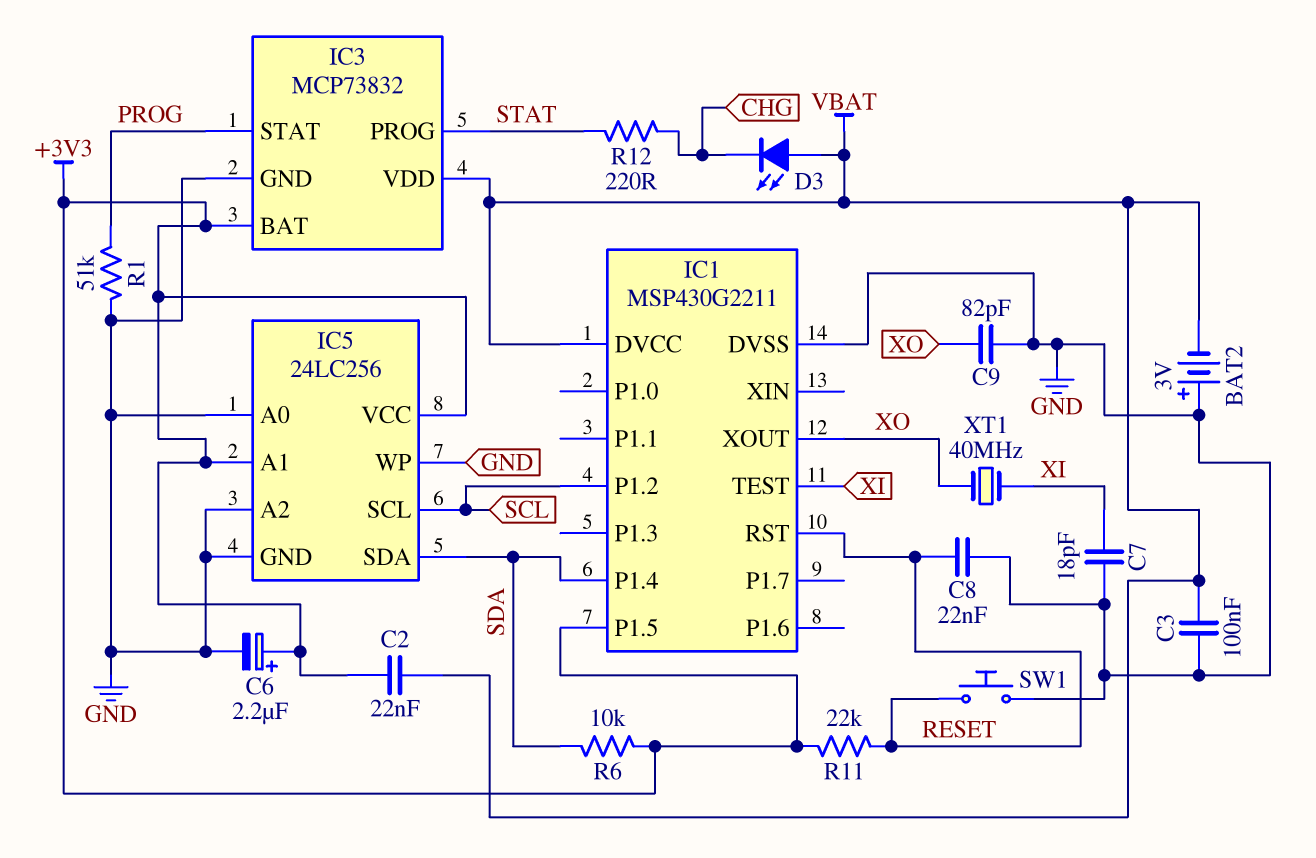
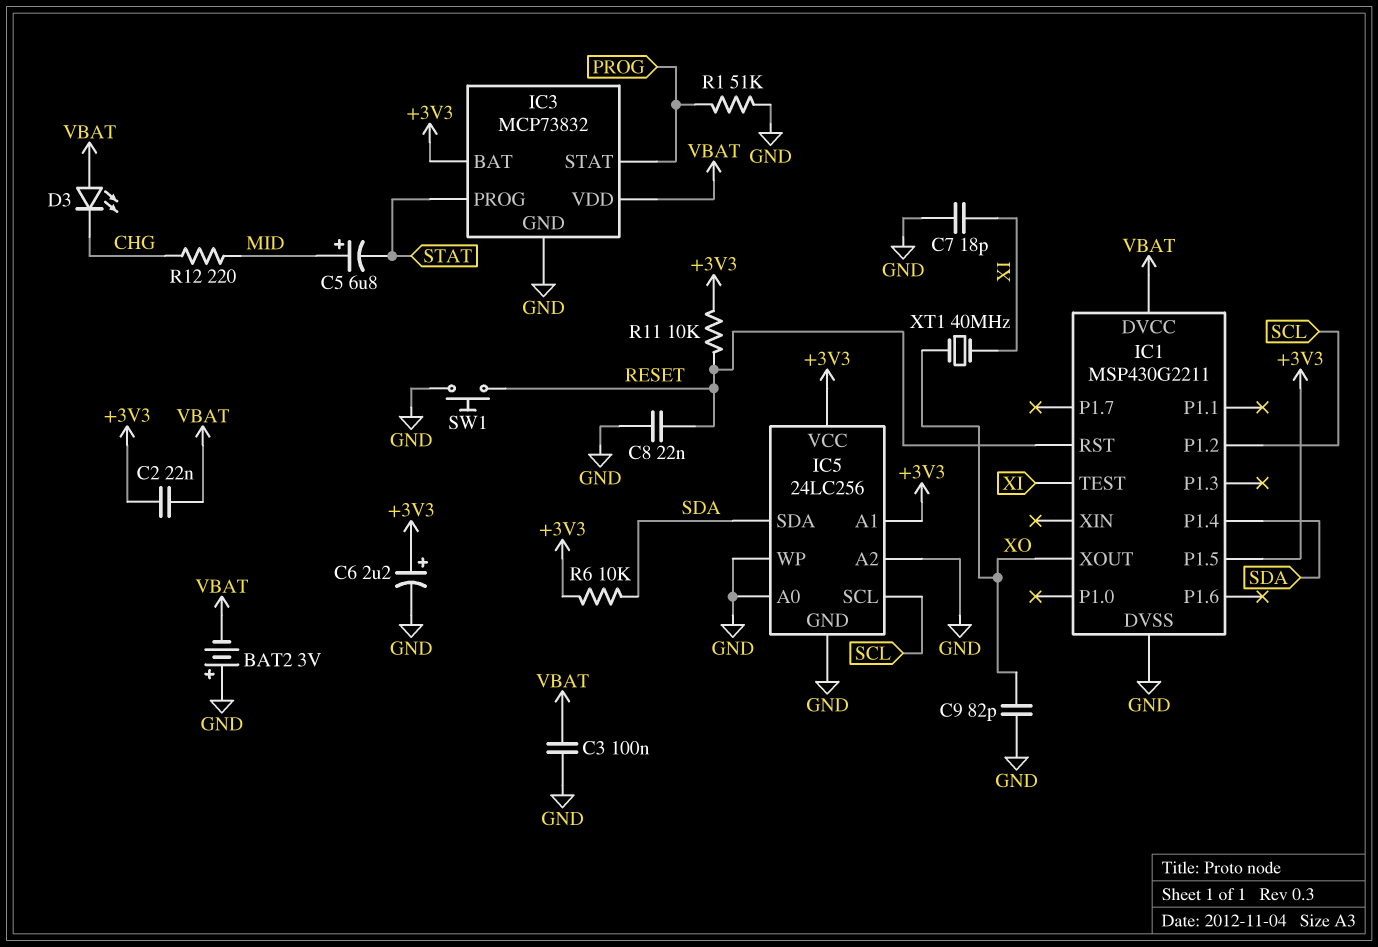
C5: none -> 6.8uF (plus MID, minus STAT)
R11: 22k (+3V3, RESET) -> 10k (+3V3, RESET)
R12: 220 (CHG, STAT) -> 220 (CHG, MID)

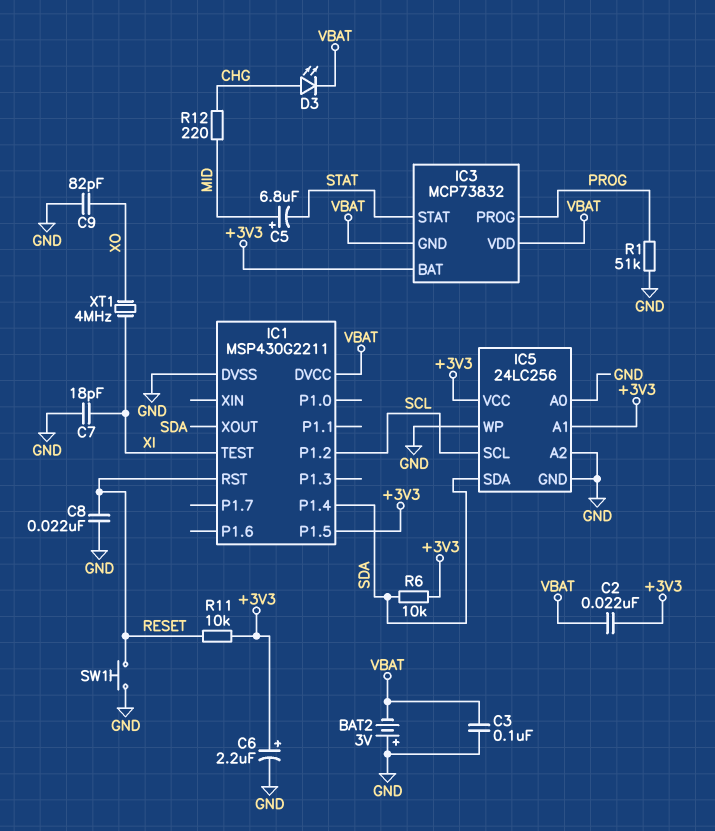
D3: LED (A VBAT, K CHG) -> LED (A CHG, K VBAT)
IC1 pin XOUT: XO -> SDA
IC3 pin GND: GND -> VBAT
IC3 pin PROG: STAT -> PROG
IC3 pin STAT: PROG -> STAT
XT1: 40MHz (XI, XO) -> 4MHz (XI, XO)

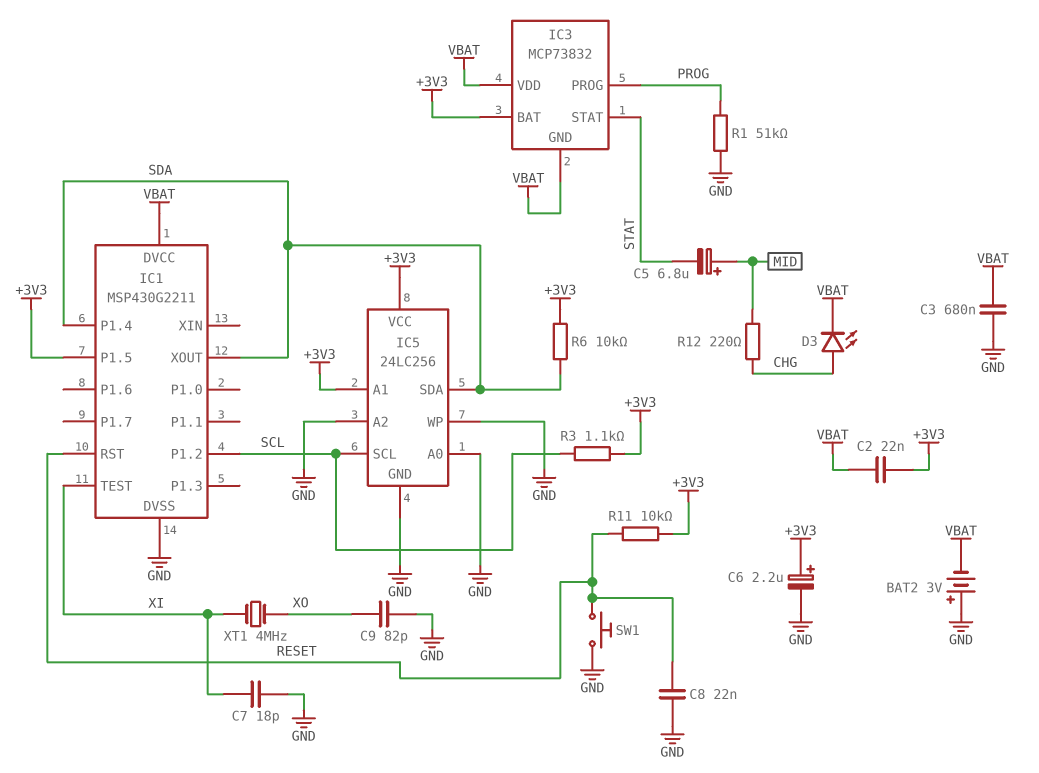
C3: 100nF (GND, VBAT) -> 680nF (GND, VBAT)
R3: none -> 1.1k (+3V3, SCL)

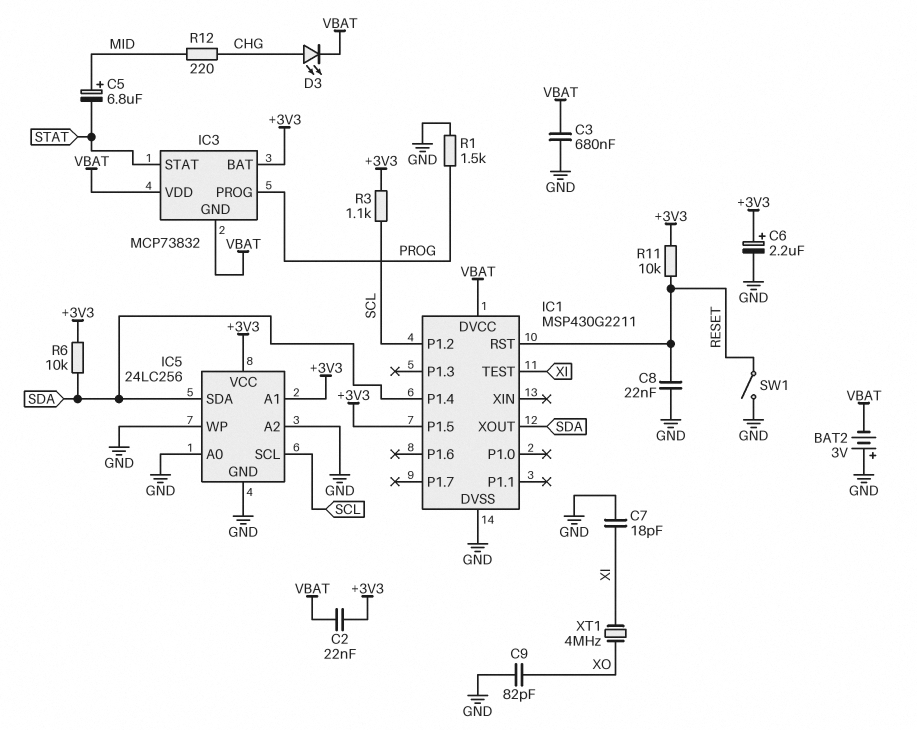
R1: 51k (GND, PROG) -> 1.5k (GND, PROG)
SW1: button (GND, RESET) -> switch (GND, RESET)

